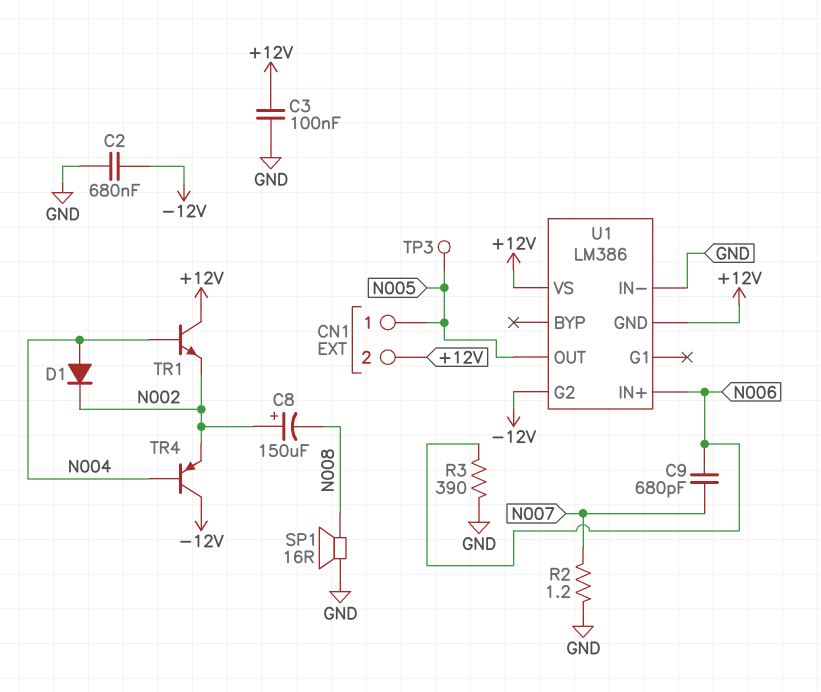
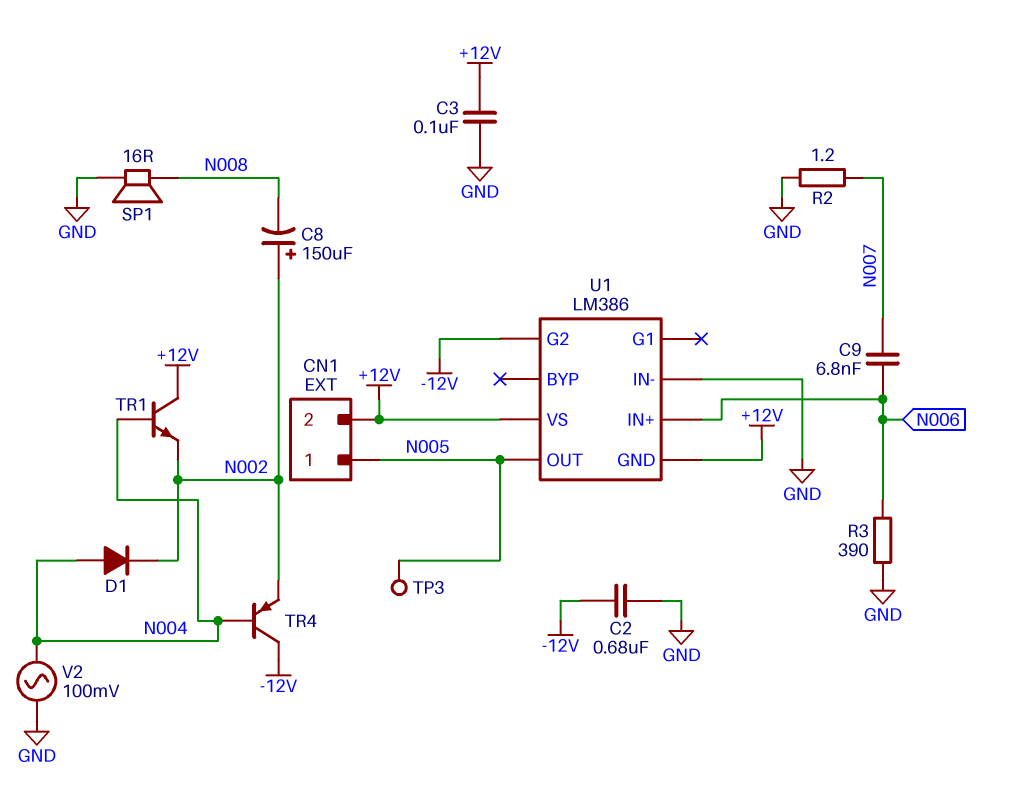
C9: 680pF (N006, N007) -> 6.8nF (N006, N007)
V2: none -> AC 100mV (GND, N004)

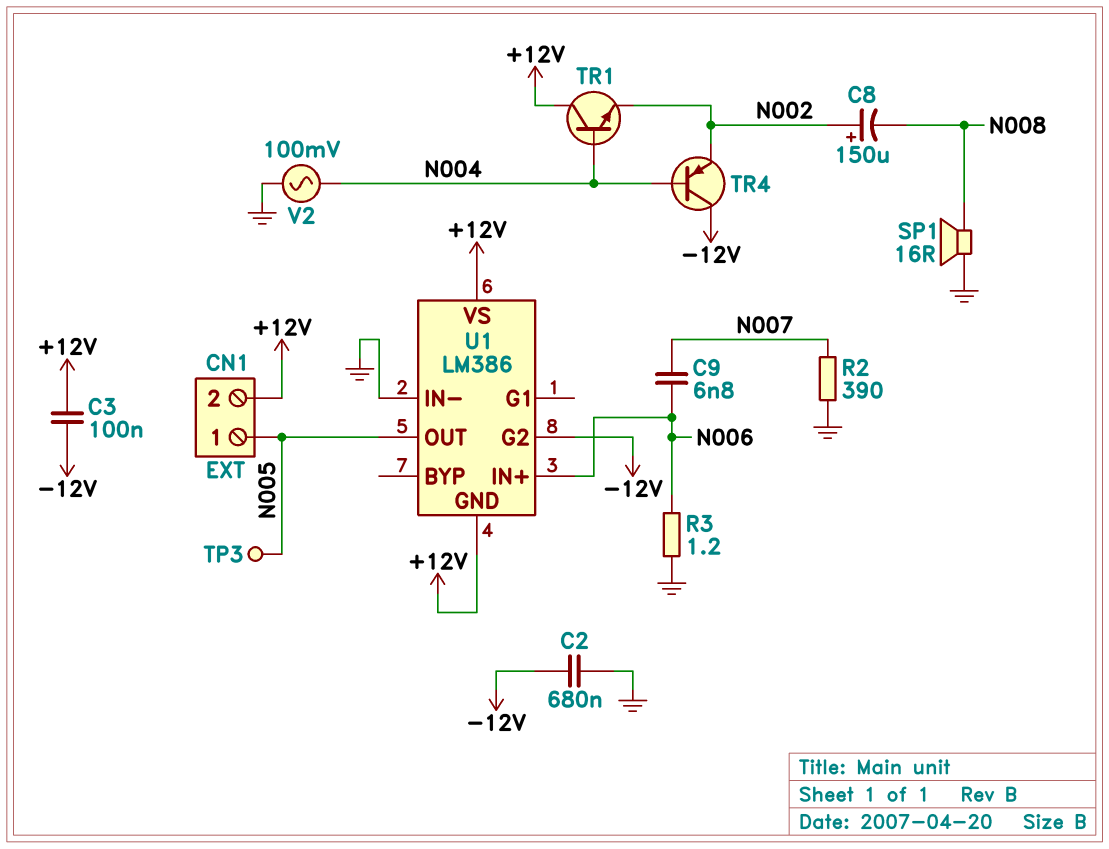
C3: 100nF (+12V, GND) -> 100nF (+12V, -12V)
D1: diode (A N004, K N002) -> none
R2: 1.2 (GND, N007) -> 390 (GND, N007)
R3: 390 (GND, N006) -> 1.2 (GND, N006)

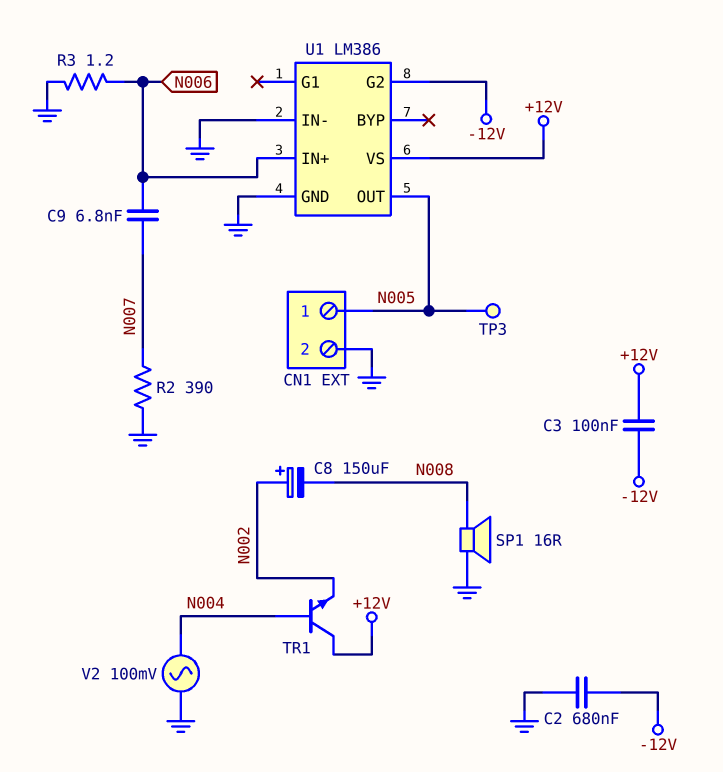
CN1 pin 2: +12V -> GND
TR4: PNP (B N004, C -12V, E N002) -> none
U1 pin GND: +12V -> GND

